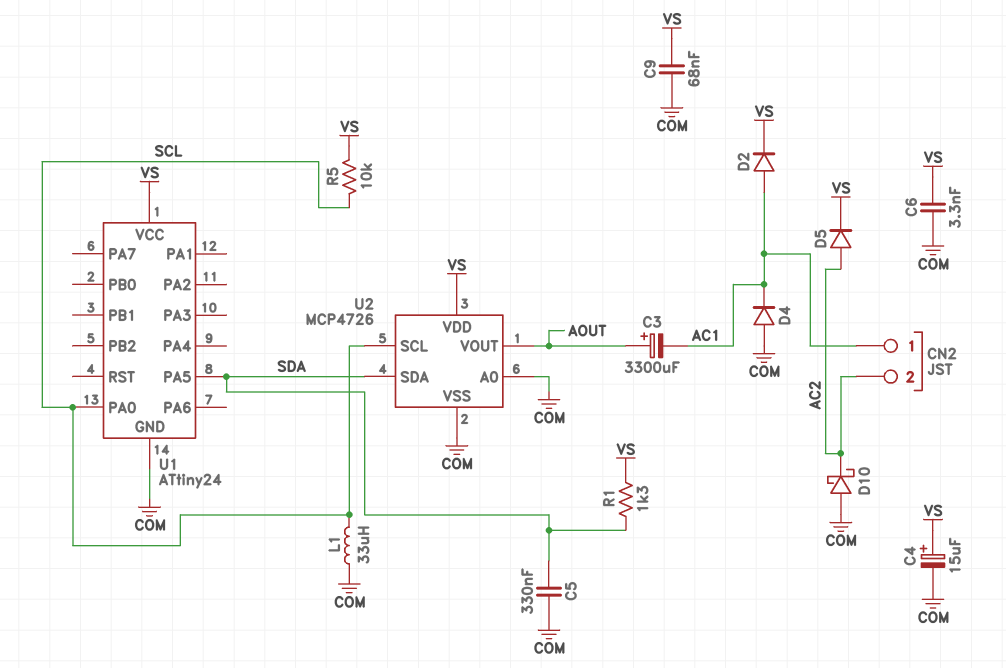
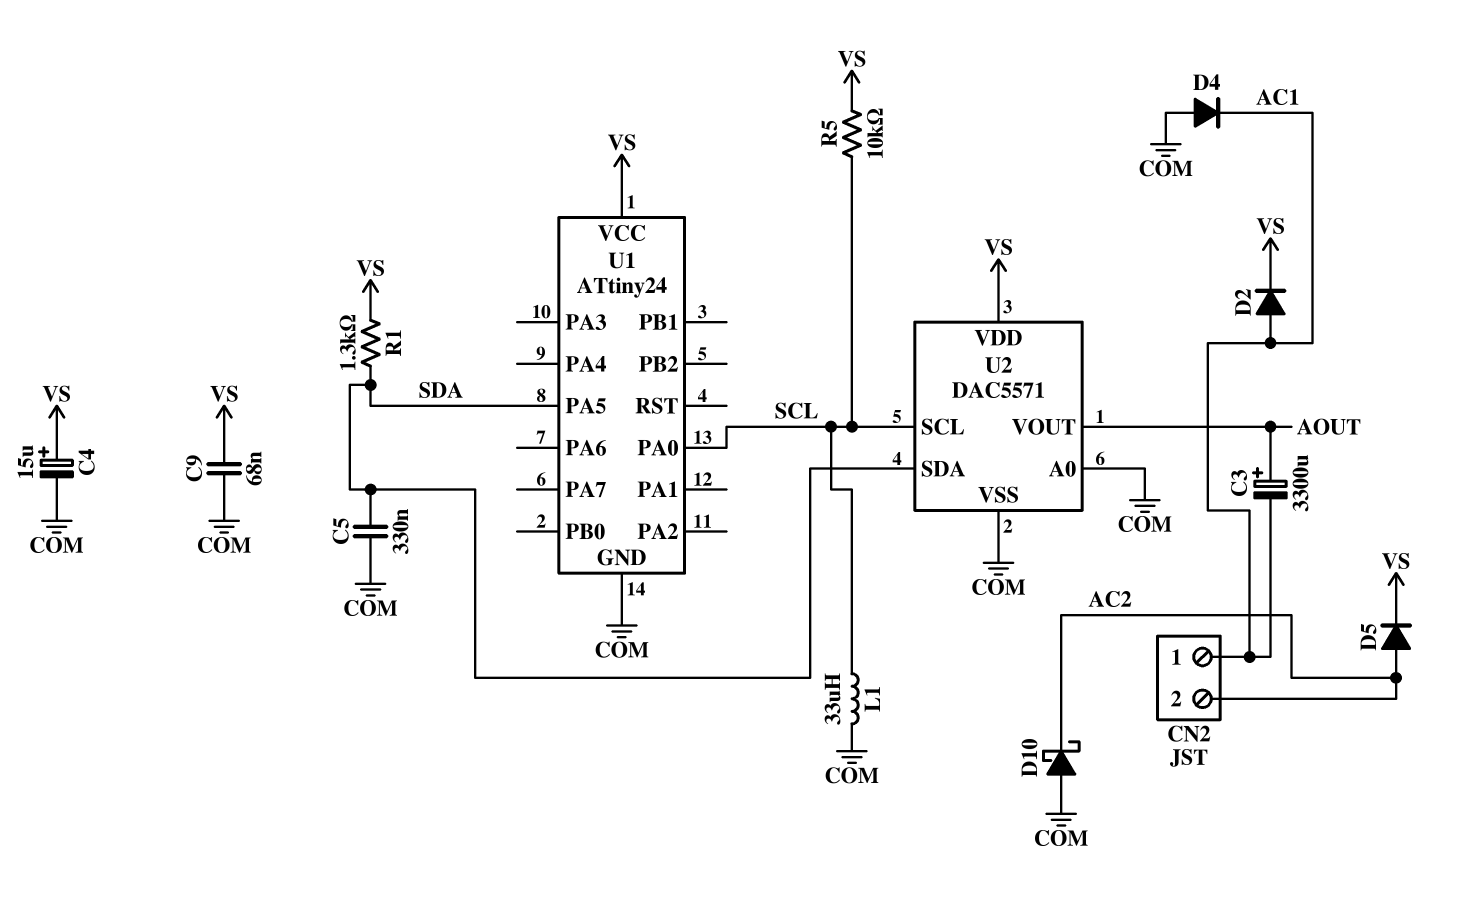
C6: 3.3nF (COM, VS) -> none
U2: MCP4726 -> DAC5571

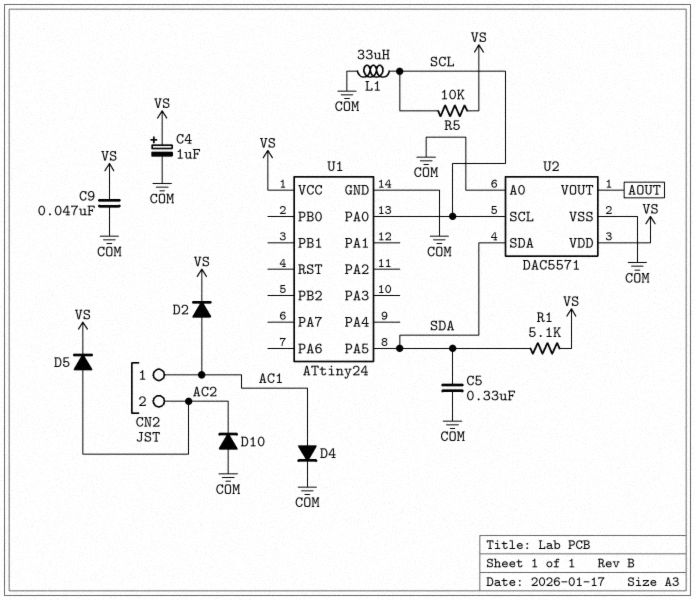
C3: 3300uF (plus AOUT, minus AC1) -> none
C4: 15uF (plus VS, minus COM) -> 1uF (plus VS, minus COM)
C9: 68nF (COM, VS) -> 47nF (COM, VS)
D4: diode (A COM, K AC1) -> diode (A AC1, K COM)
D10: schottky (A COM, K AC2) -> diode (A COM, K AC2)
R1: 1.3k (SDA, VS) -> 5.1k (SDA, VS)

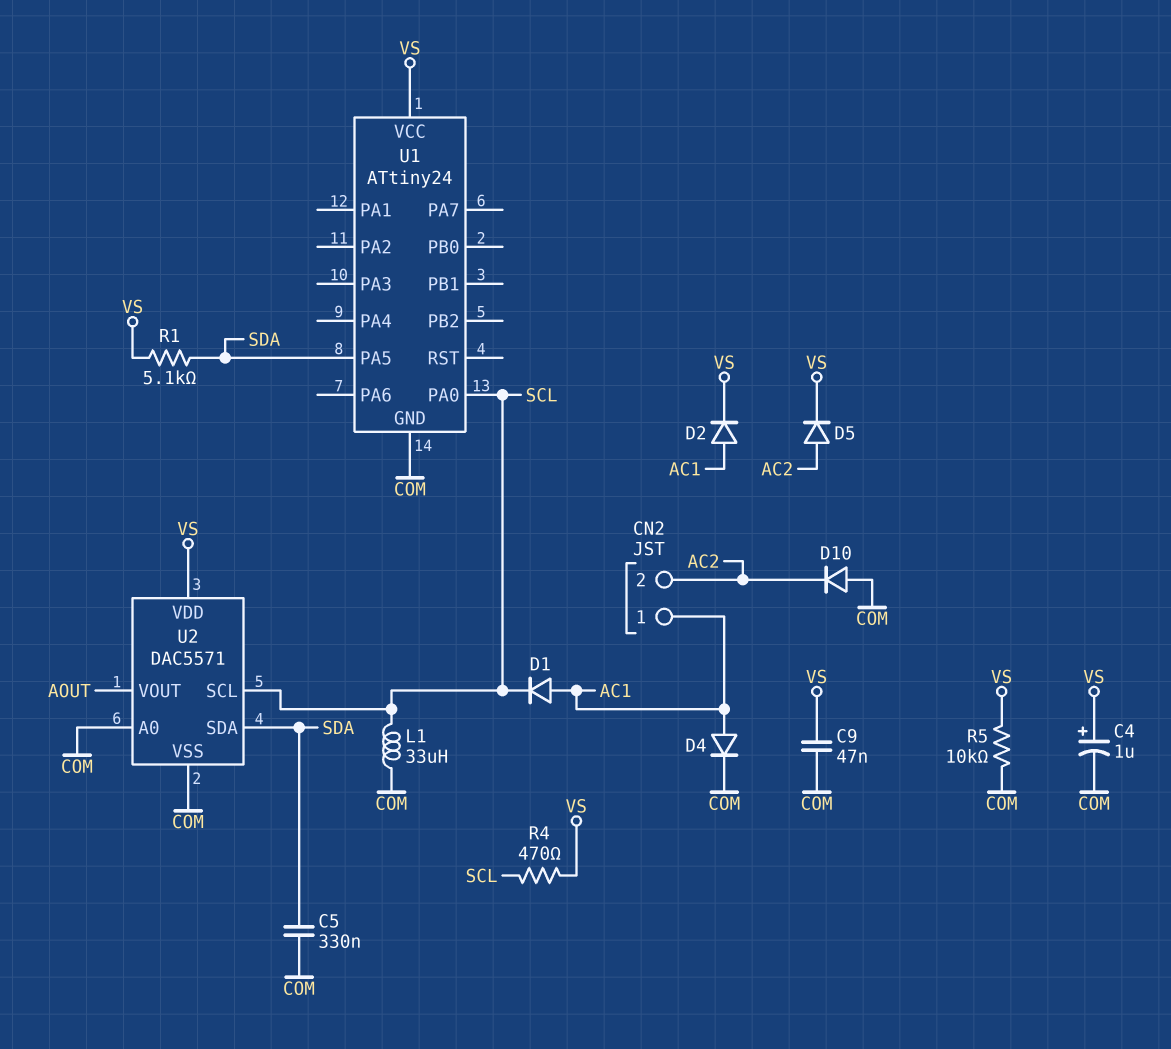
D1: none -> diode (A AC1, K SCL)
R4: none -> 470 (SCL, VS)
R5: 10k (SCL, VS) -> 10k (COM, VS)

